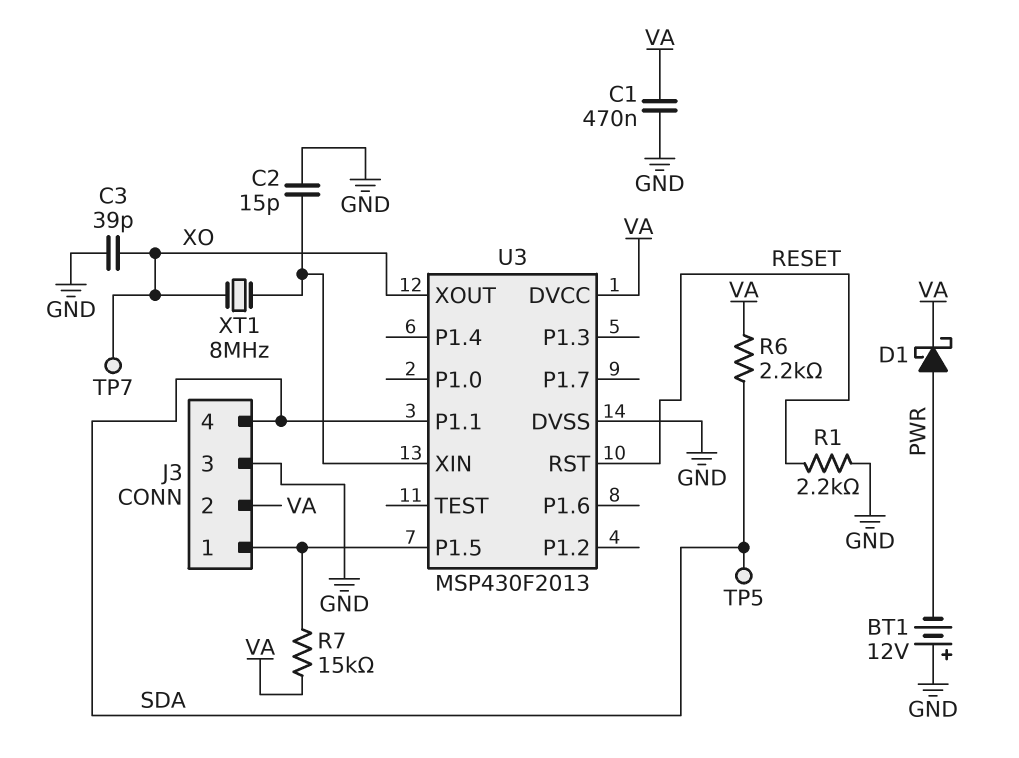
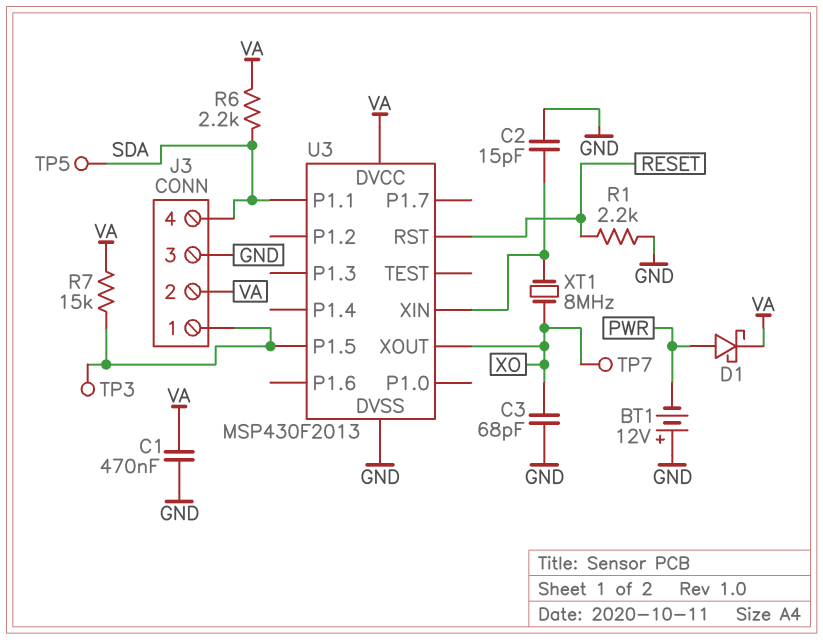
C3: 39pF (GND, XO) -> 68pF (GND, XO)
TP3: none -> test point (J3/1)

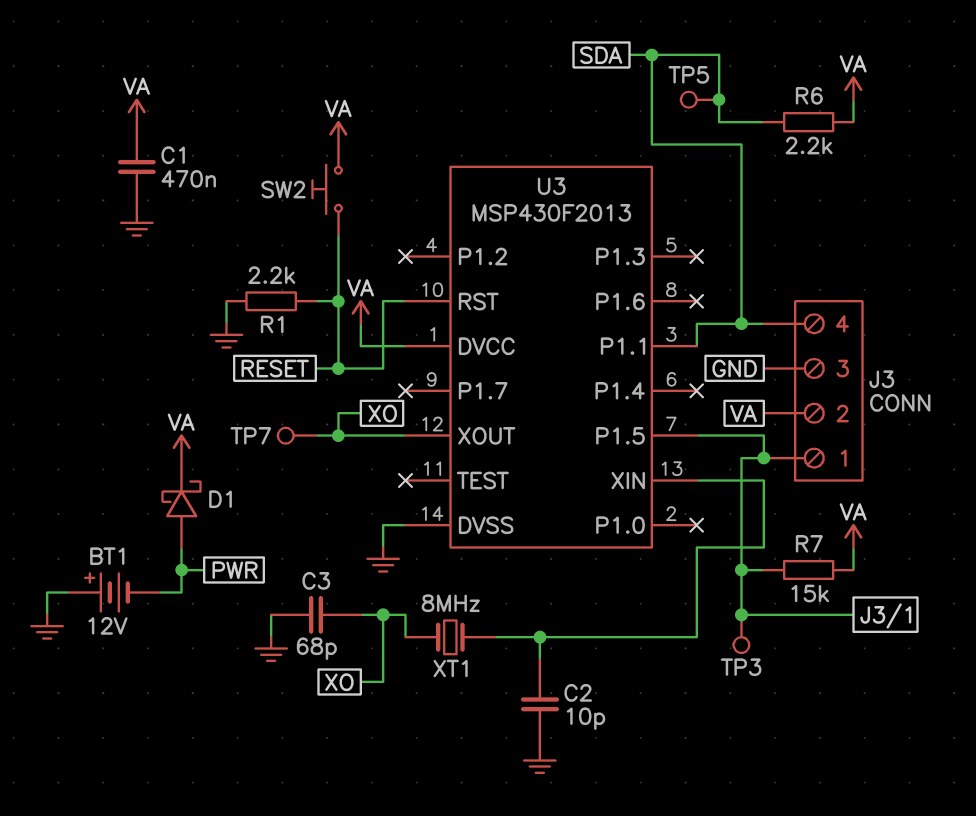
C2: 15pF (GND, U3/XIN) -> 10pF (GND, U3/XIN)
SW2: none -> button (RESET, VA)

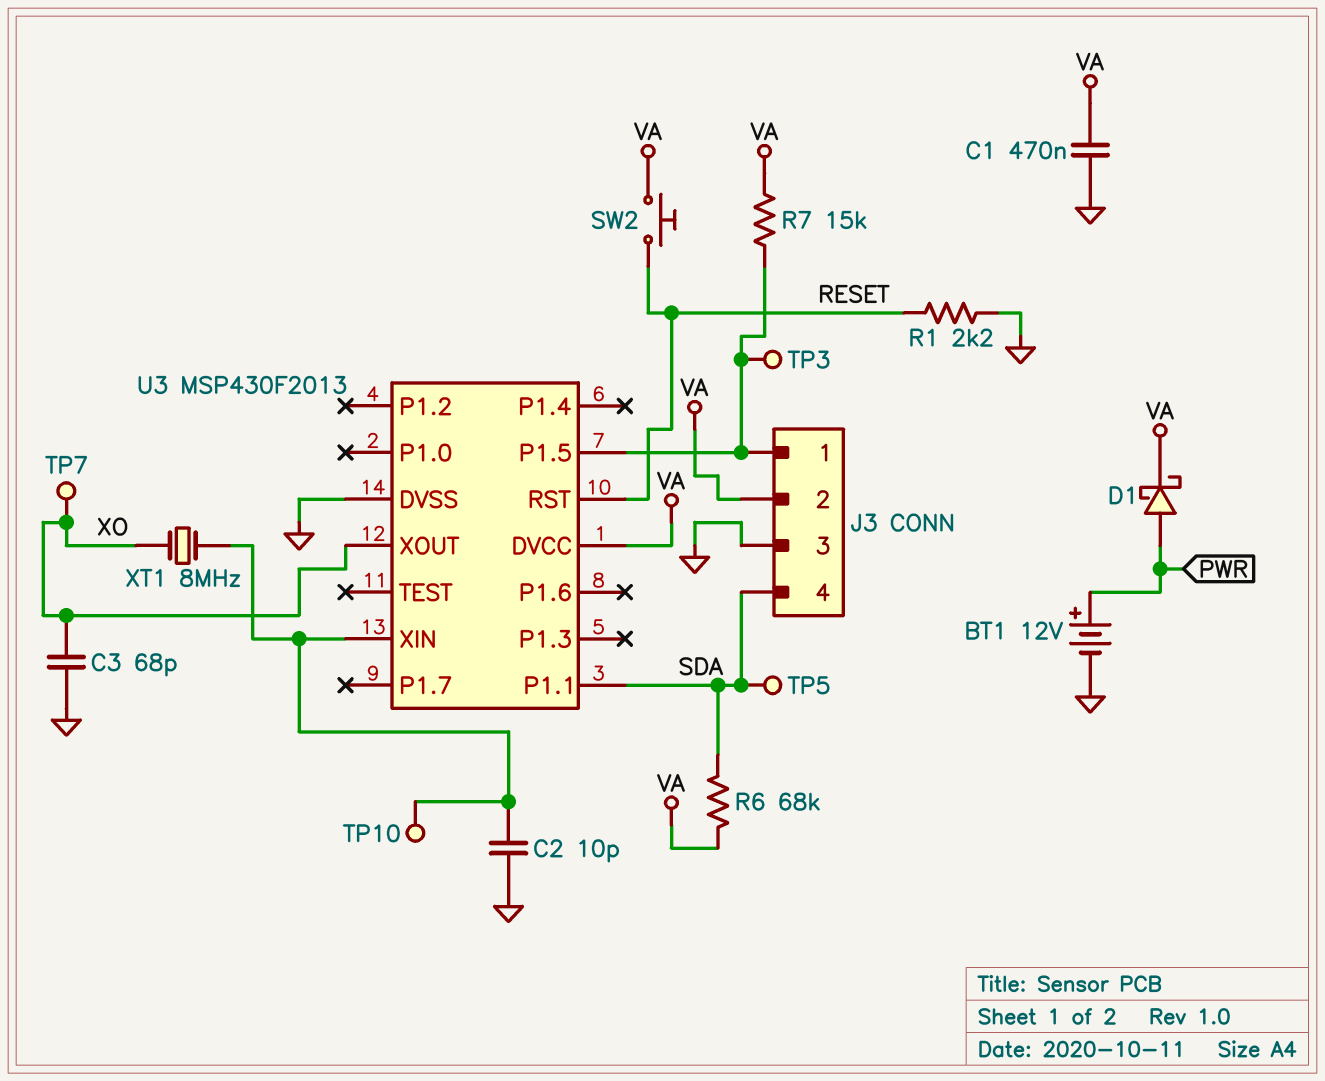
BT1: 12V (plus GND, minus PWR) -> 12V (plus PWR, minus GND)
R6: 2.2k (SDA, VA) -> 68k (SDA, VA)
TP10: none -> test point (U3/XIN)

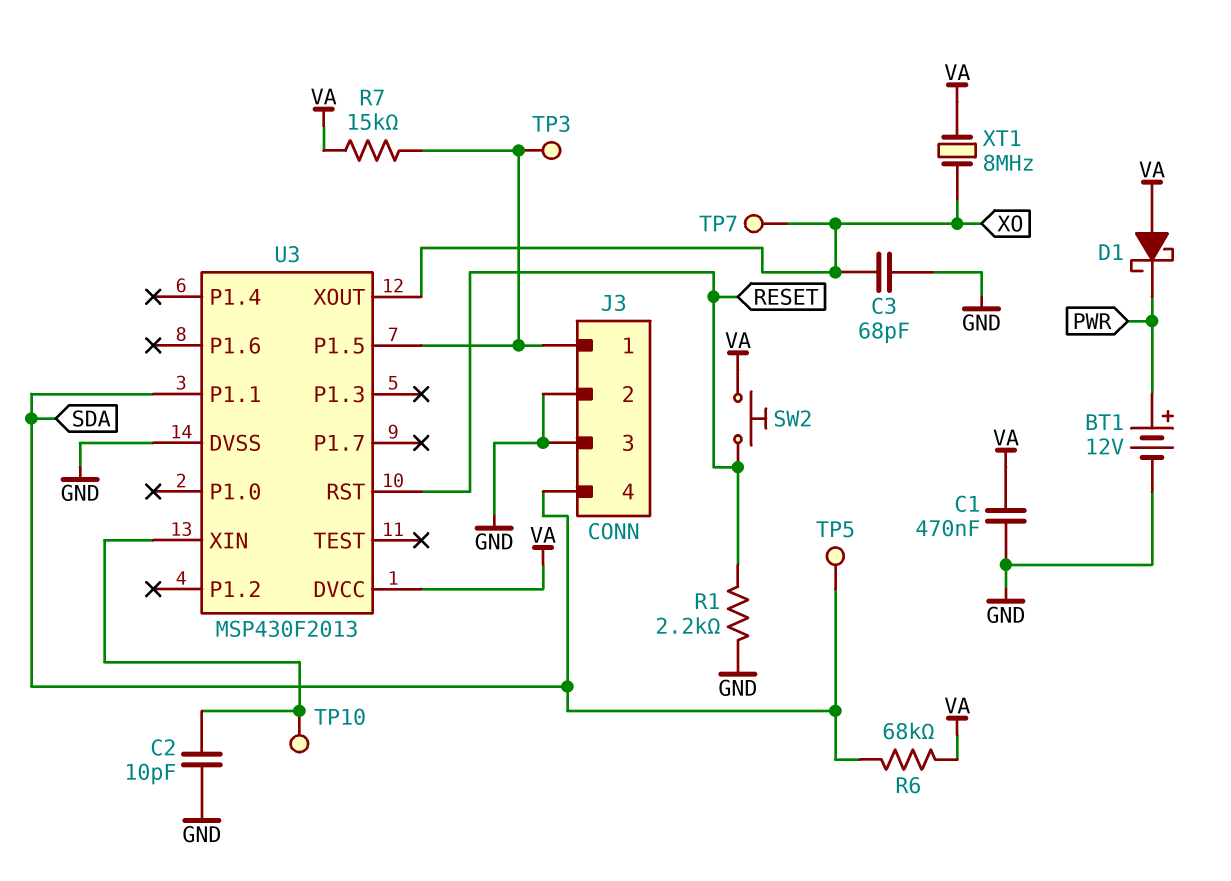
D1: schottky (A PWR, K VA) -> schottky (A VA, K PWR)
J3 pin 2: VA -> GND
XT1: 8MHz (U3/XIN, XO) -> 8MHz (VA, XO)

